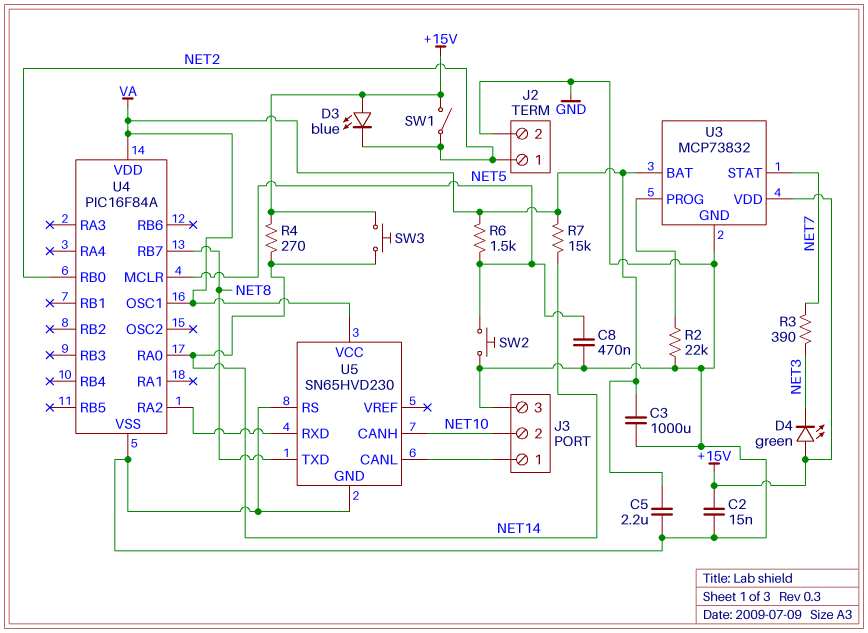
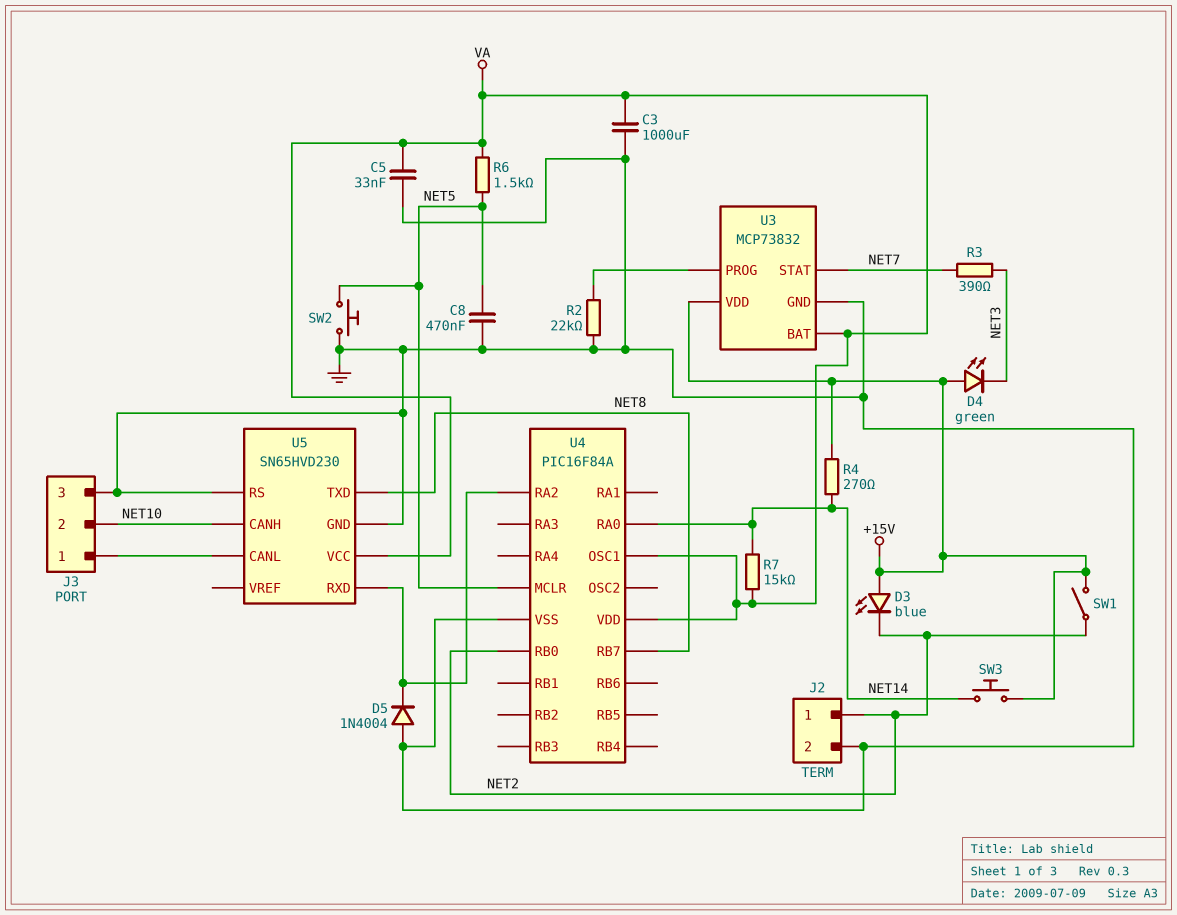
C2: 15nF (+15V, GND) -> none
C5: 2.2uF (GND, VA) -> 33nF (GND, VA)
D5: none -> diode 1N4004 (A GND, K U4/RA2)

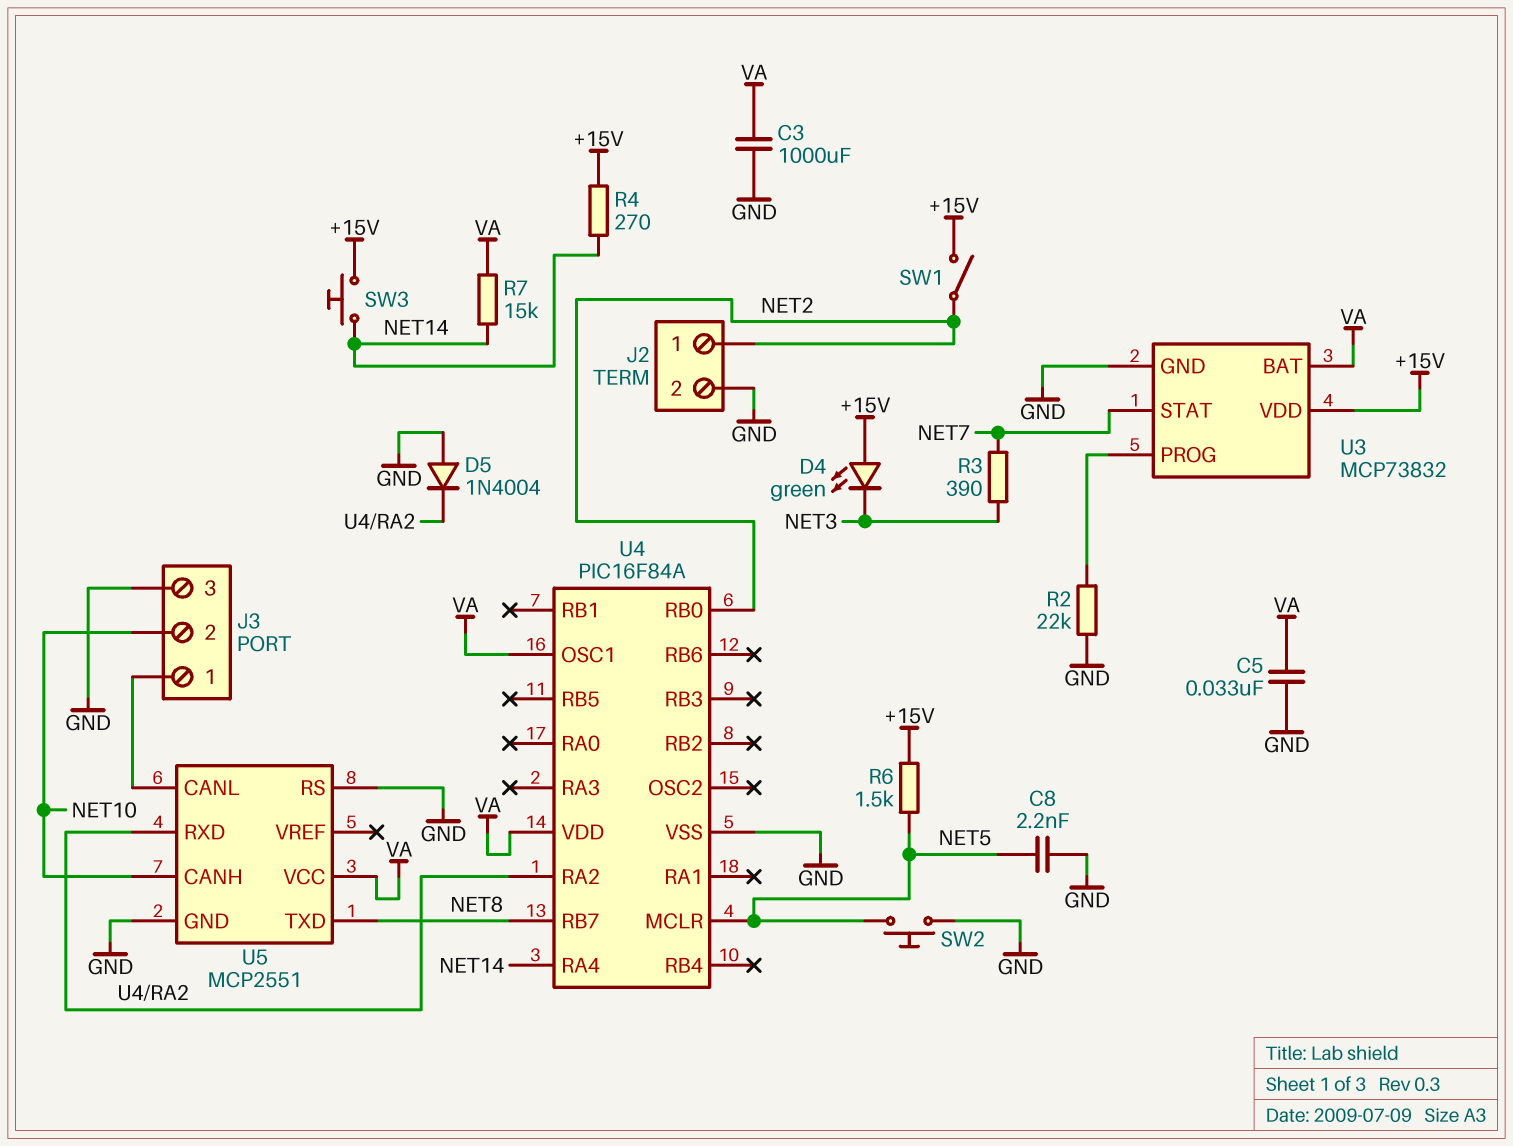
C8: 470nF (GND, NET5) -> 2.2nF (GND, NET5)
D3: LED blue (A +15V, K NET2) -> none
R6: 1.5k (NET5, VA) -> 1.5k (+15V, NET5)
U4 pin RA0: NET14 -> none
U4 pin RA4: none -> NET14
U5: SN65HVD230 -> MCP2551

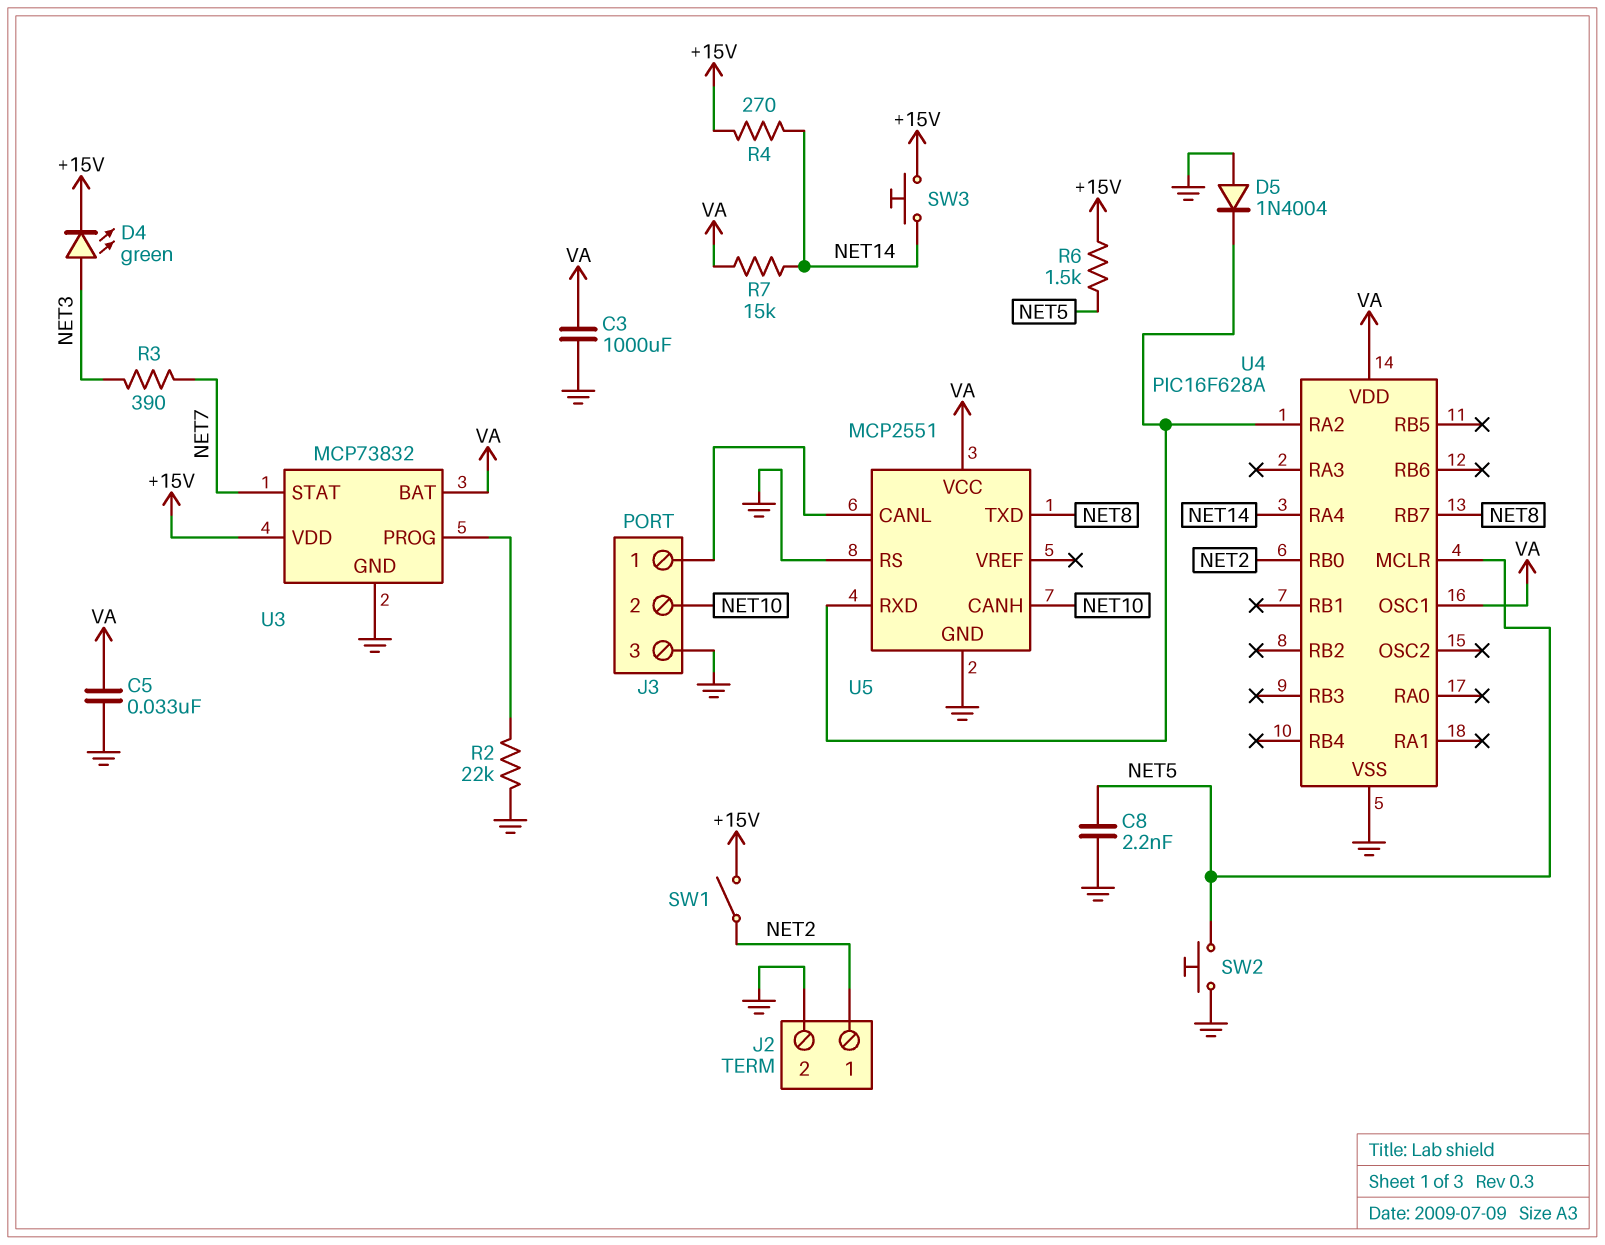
D4: LED green (A +15V, K NET3) -> LED green (A NET3, K +15V)
U4: PIC16F84A -> PIC16F628A

